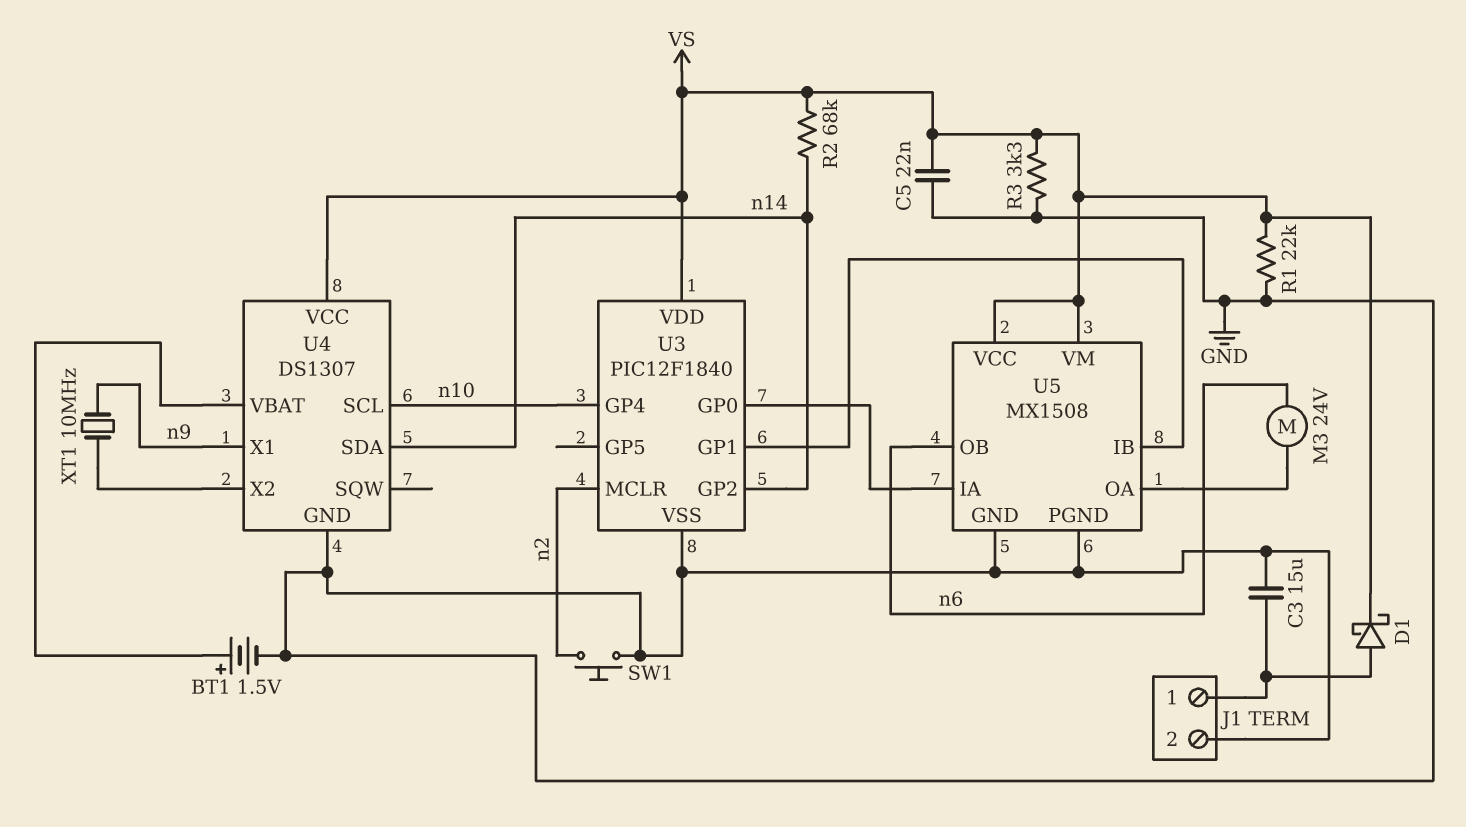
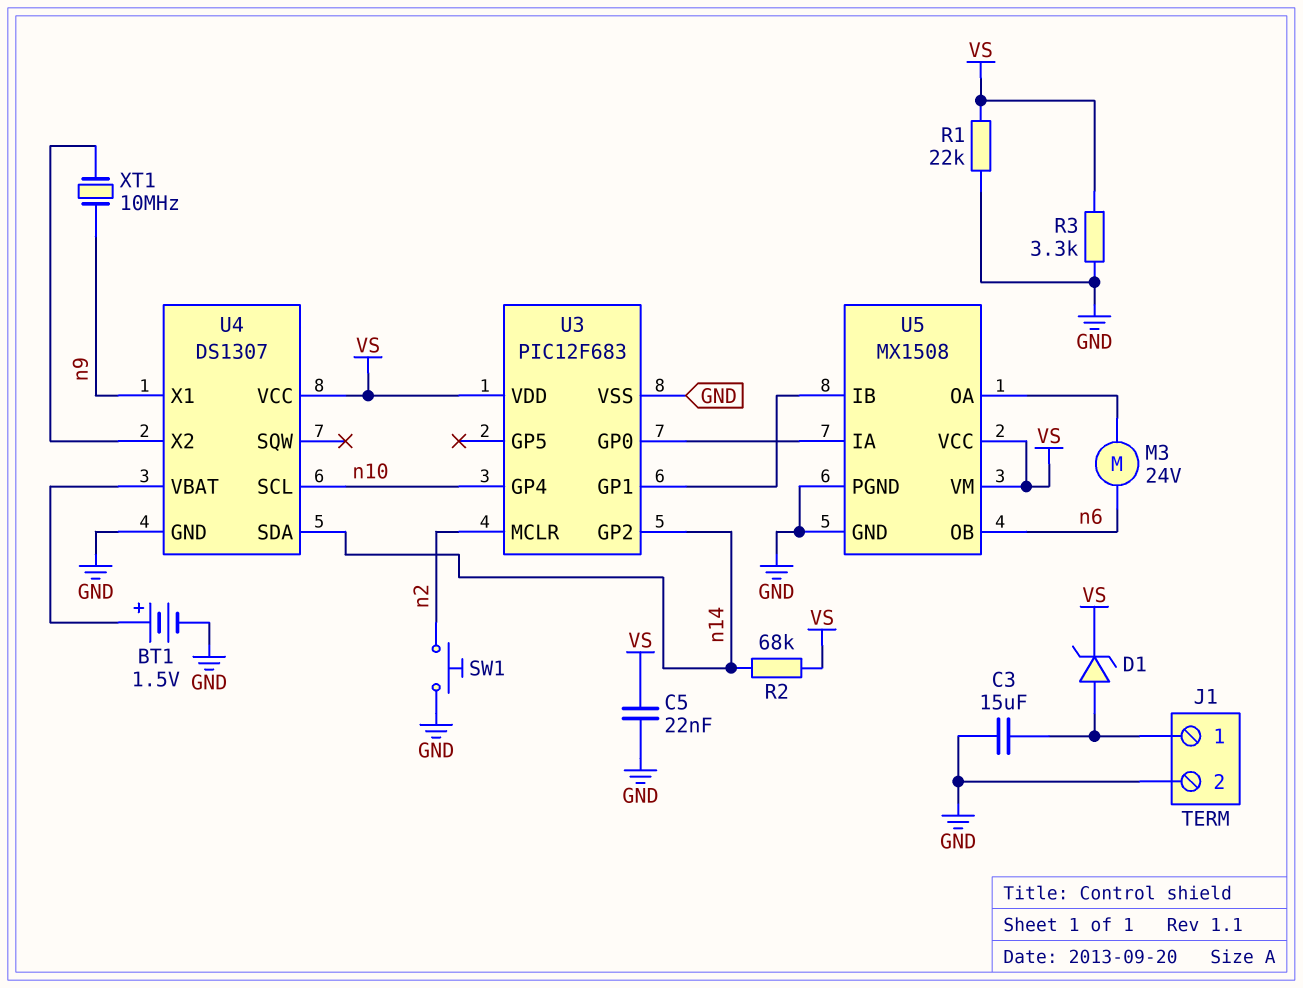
D1: schottky (A J1/1, K VS) -> zener (A J1/1, K VS)
U3: PIC12F1840 -> PIC12F683

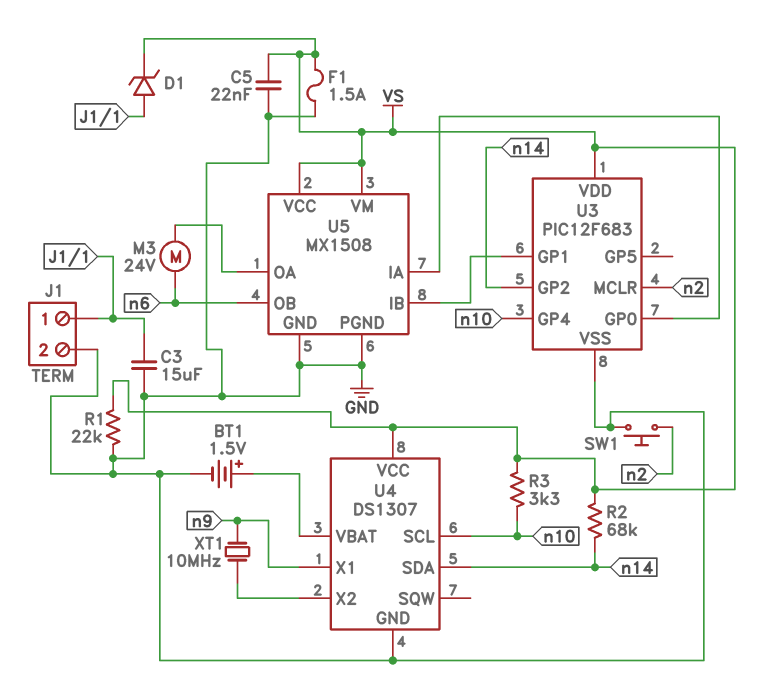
F1: none -> 1.5A (GND, VS)
R3: 3.3k (GND, VS) -> 3.3k (VS, n10)

